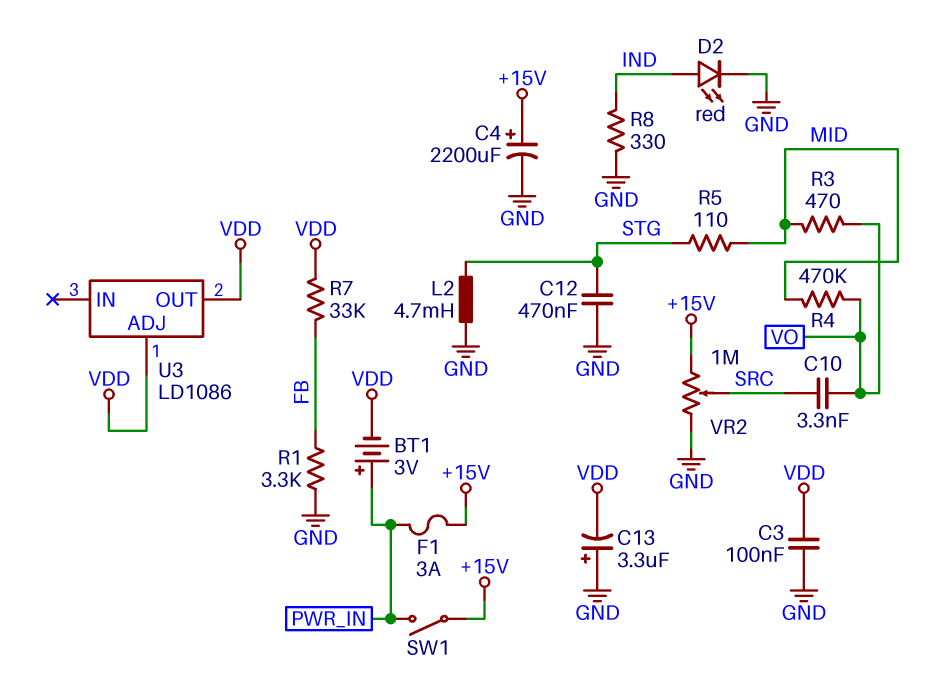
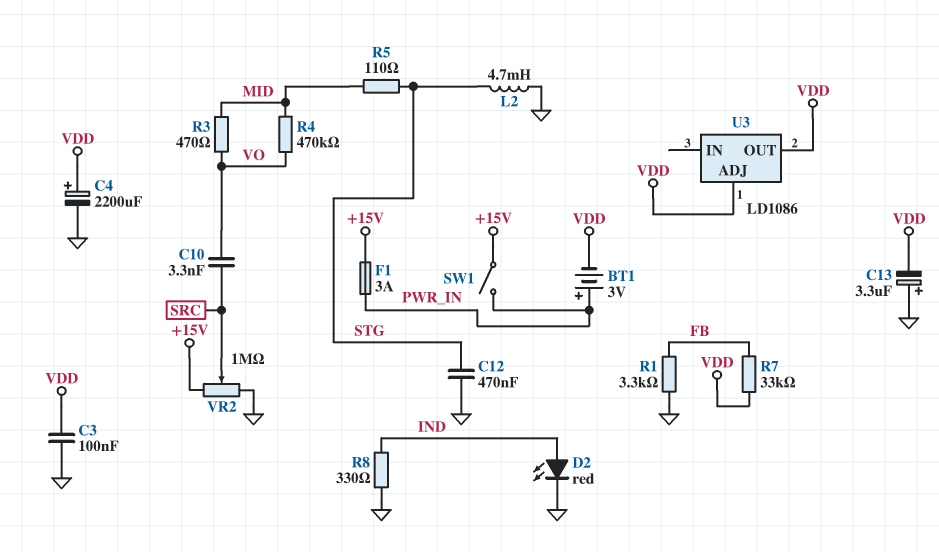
C4: 2200uF (plus +15V, minus GND) -> 2200uF (plus VDD, minus GND)

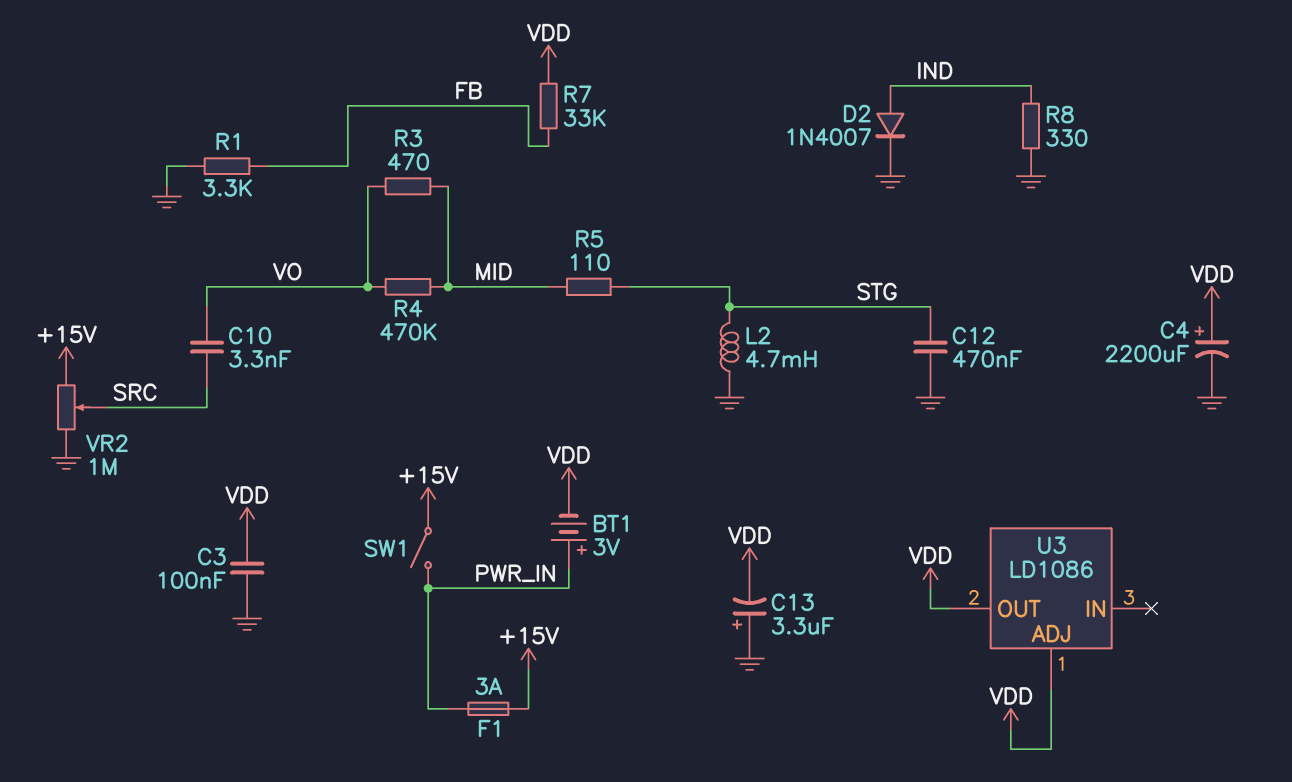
D2: LED red (A IND, K GND) -> diode 1N4007 (A IND, K GND)

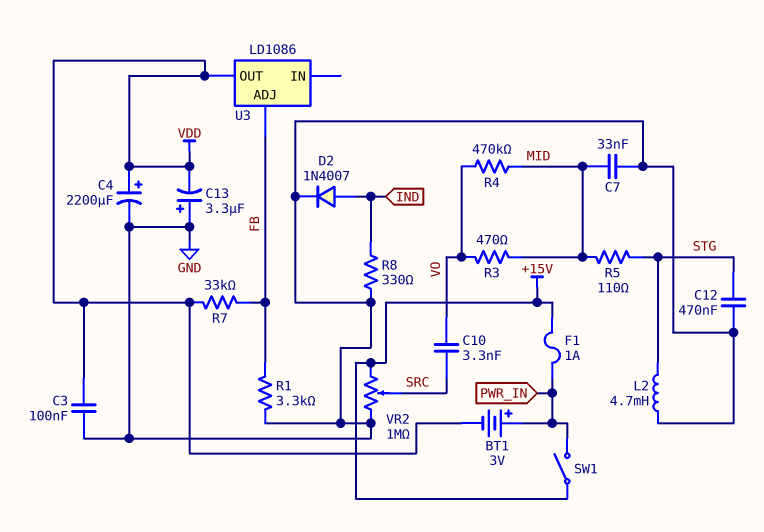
C7: none -> 33nF (GND, MID)
F1: 3A (+15V, PWR_IN) -> 1A (+15V, PWR_IN)
U3 pin ADJ: VDD -> FB

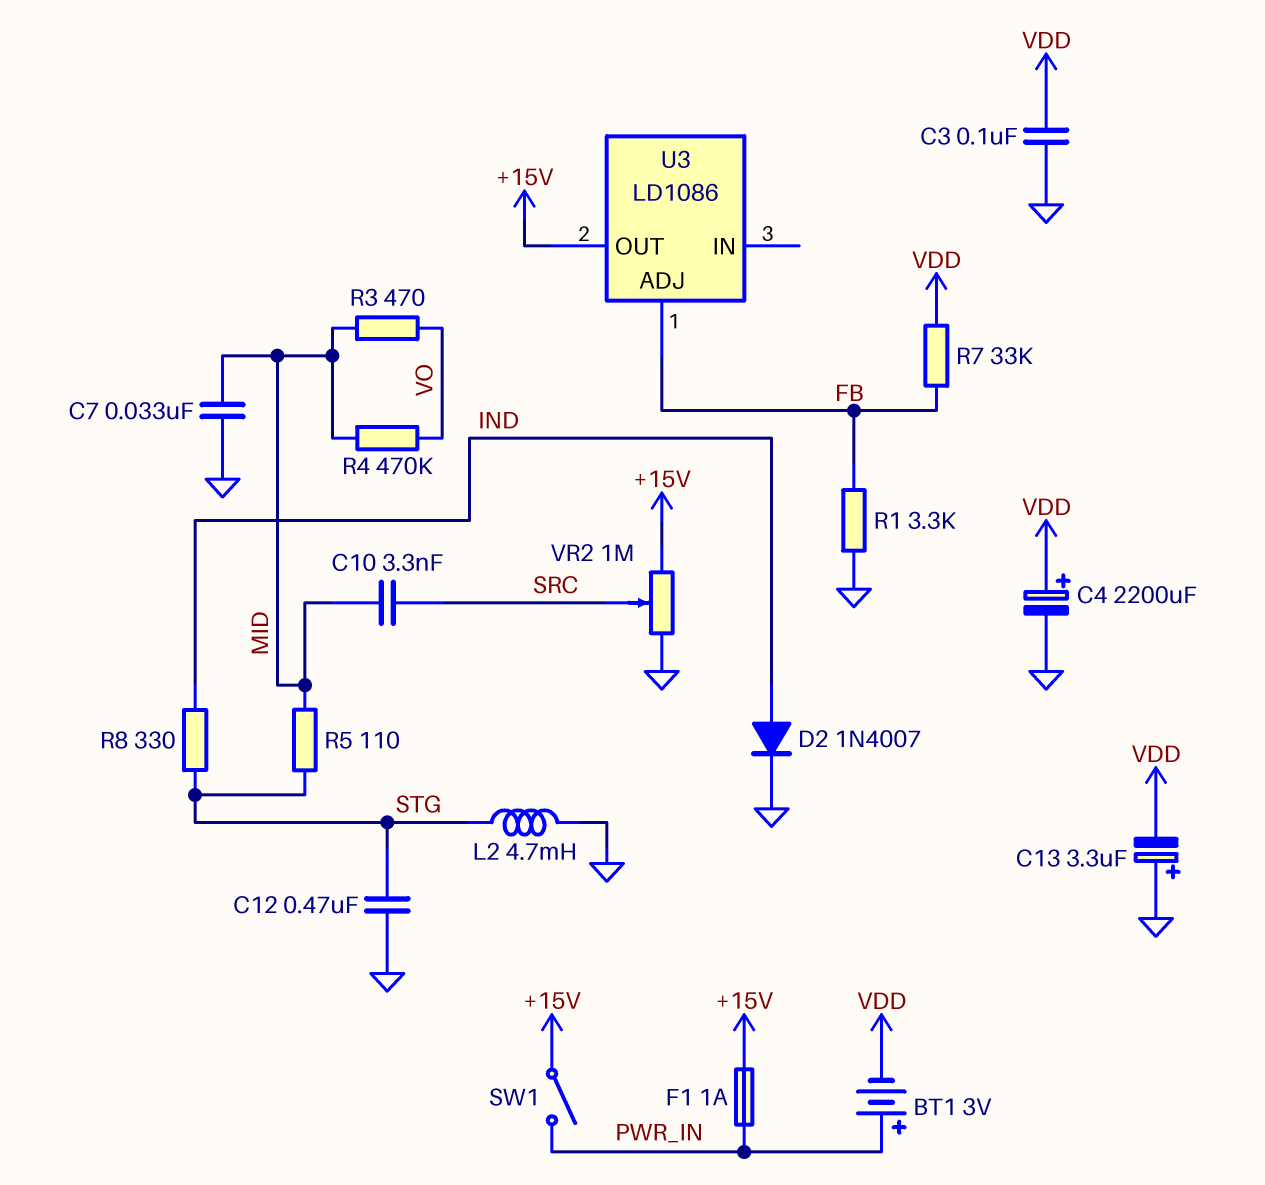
C10: 3.3nF (SRC, VO) -> 3.3nF (MID, SRC)
R8: 330 (GND, IND) -> 330 (IND, STG)
U3 pin OUT: VDD -> +15V

